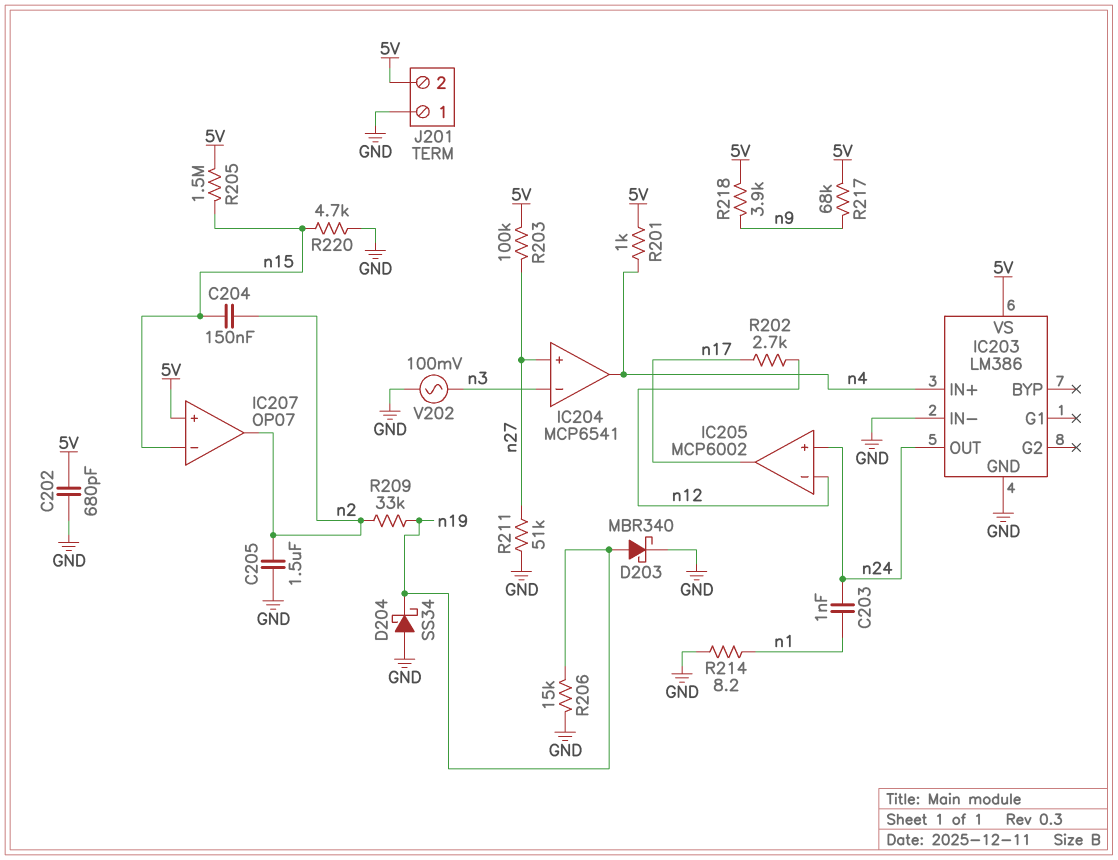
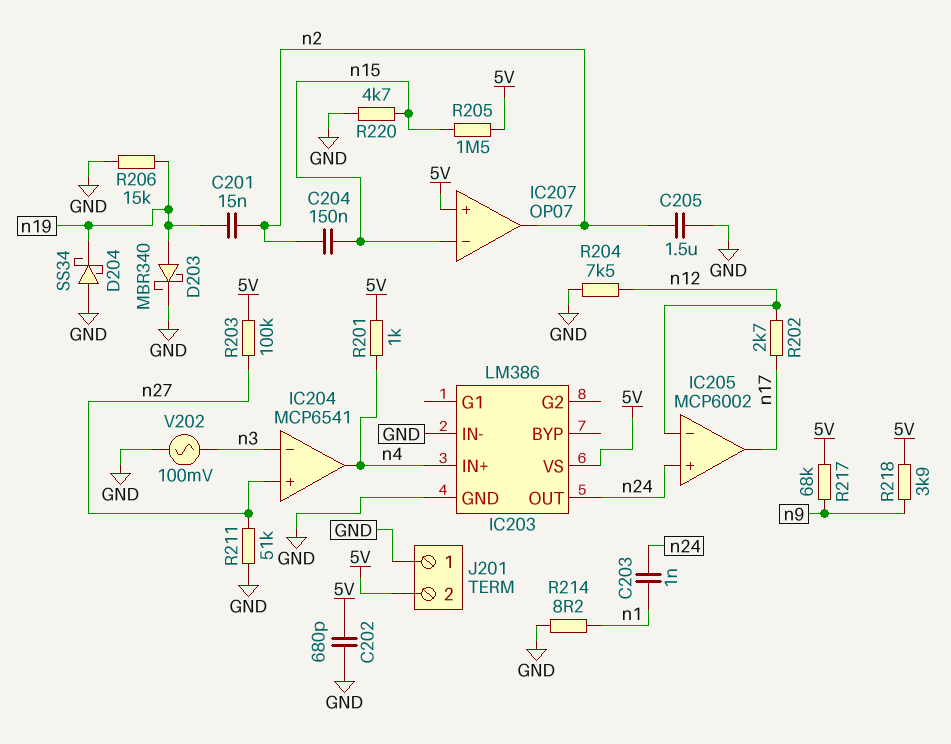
C201: none -> 15nF (n2, n19)
R204: none -> 7.5k (GND, n12)
R209: 33k (n2, n19) -> none

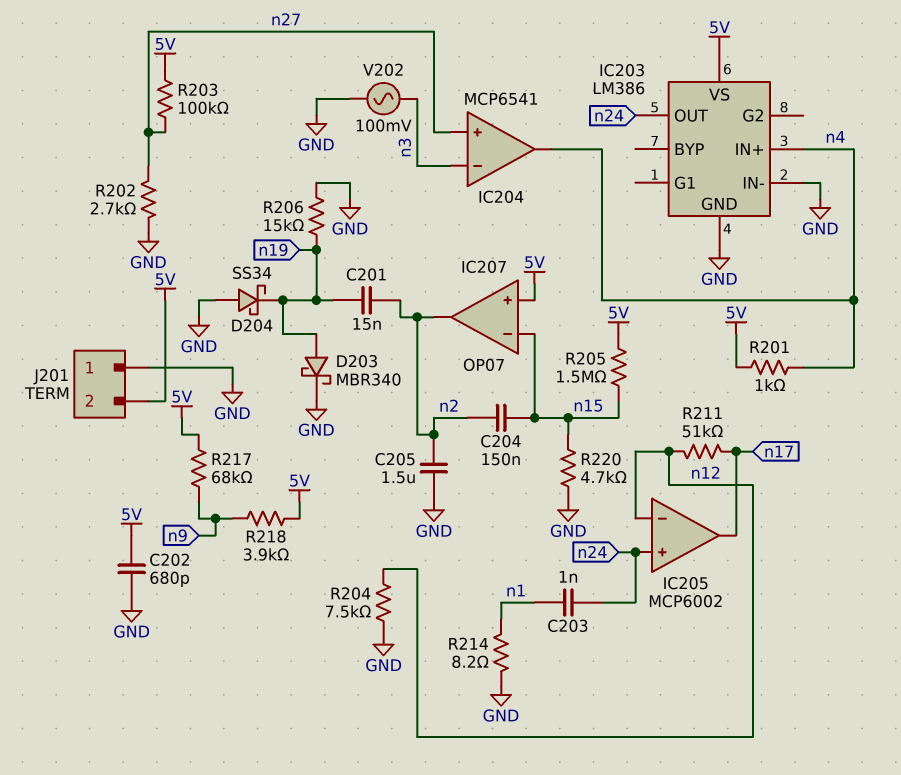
R202: 2.7k (n12, n17) -> 2.7k (GND, n27)
R211: 51k (GND, n27) -> 51k (n12, n17)

